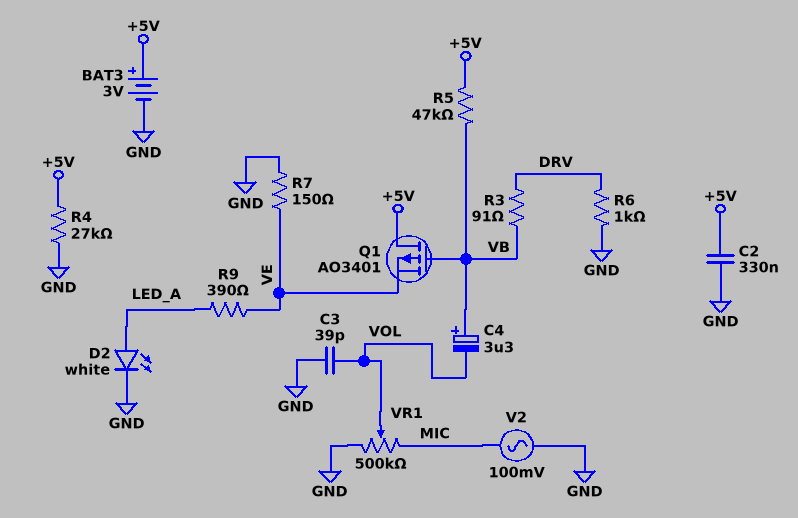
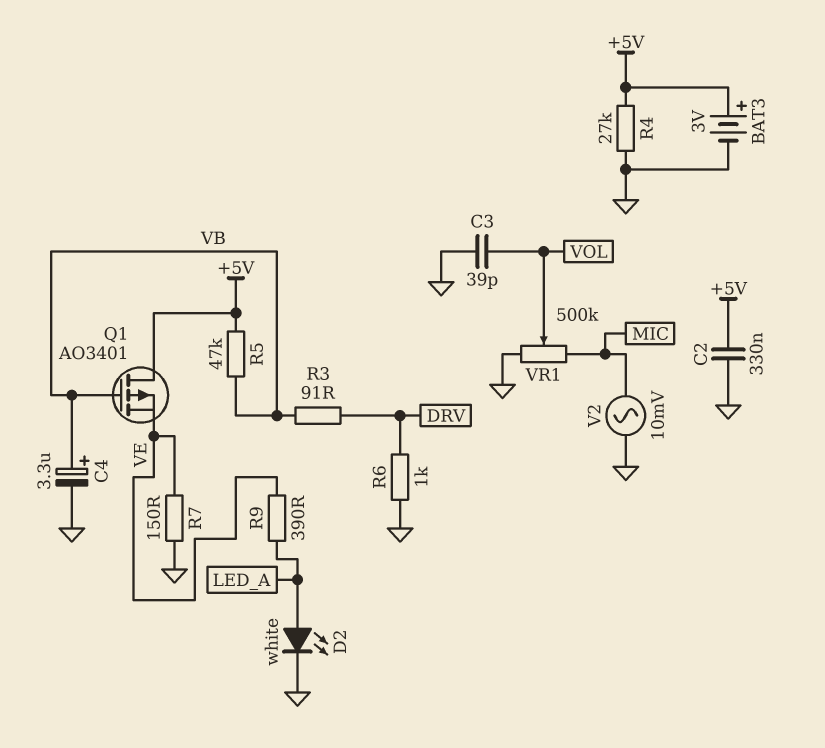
C4: 3.3uF (plus VB, minus VOL) -> 3.3uF (plus VB, minus GND)
V2: AC 100mV (GND, MIC) -> AC 10mV (GND, MIC)

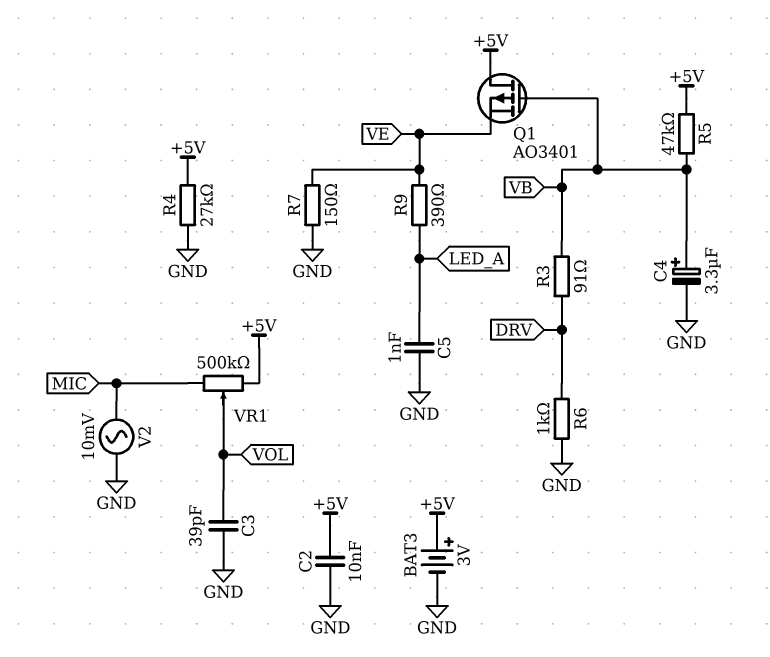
C2: 330nF (+5V, GND) -> 10nF (+5V, GND)
C5: none -> 1nF (GND, LED_A)
D2: LED white (A LED_A, K GND) -> none
VR1: 500k (GND, MIC, wiper VOL) -> 500k (+5V, MIC, wiper VOL)

